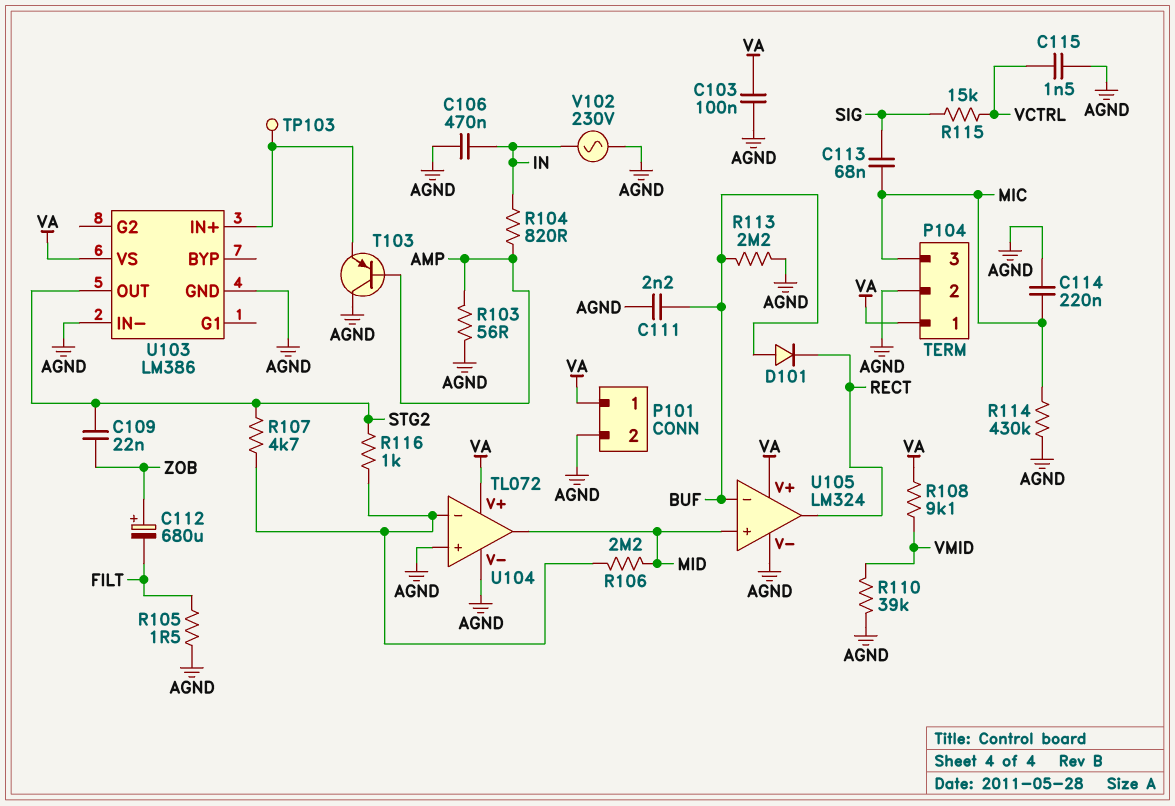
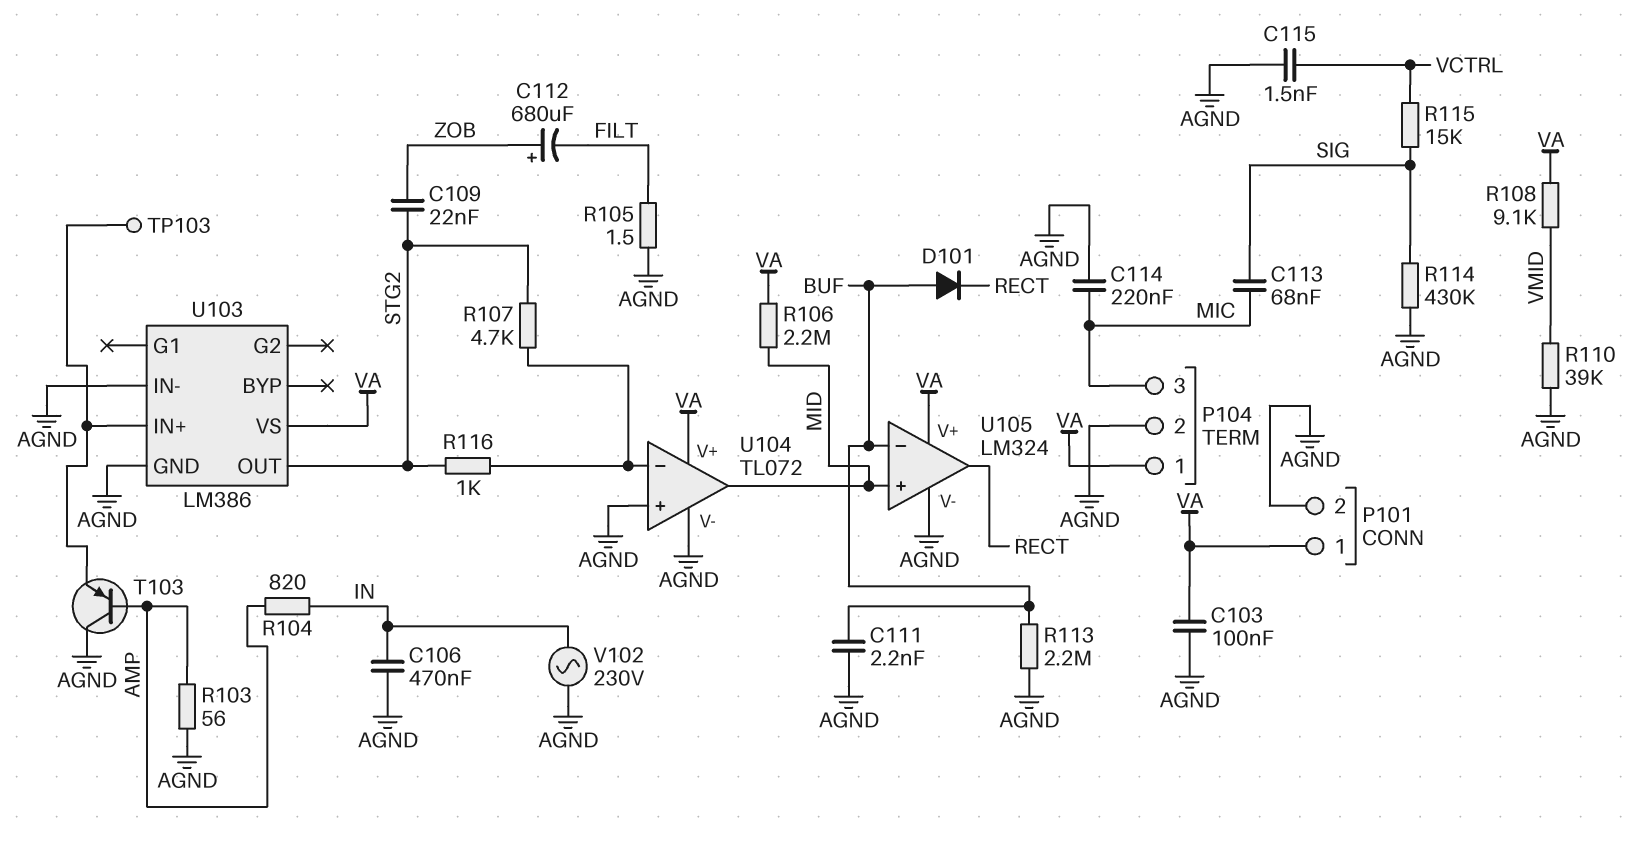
R106: 2.2M (MID, U104/in-) -> 2.2M (MID, VA)
R114: 430k (AGND, MIC) -> 430k (AGND, SIG)

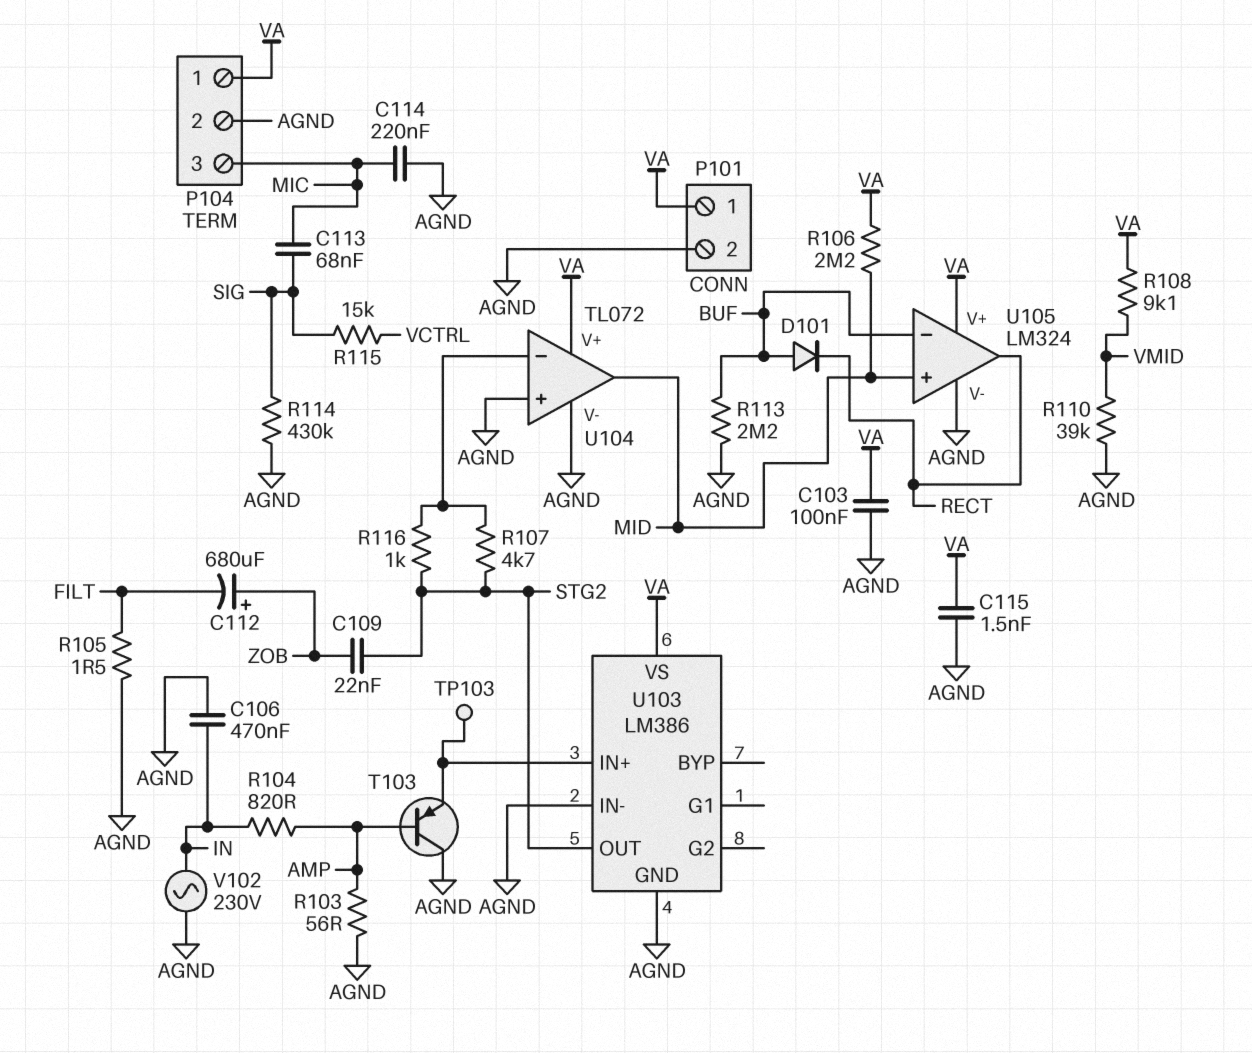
C111: 2.2nF (AGND, BUF) -> none
C115: 1.5nF (AGND, VCTRL) -> 1.5nF (AGND, VA)

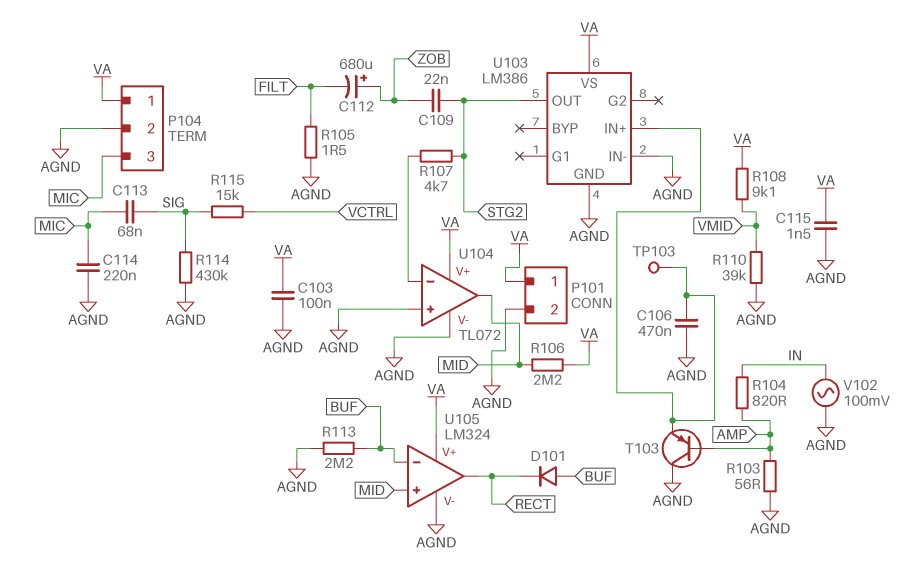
C106: 470nF (AGND, IN) -> 470nF (AGND, U103/IN+)
R116: 1k (STG2, U104/in-) -> none
V102: AC 230V (AGND, IN) -> AC 100mV (AGND, IN)

